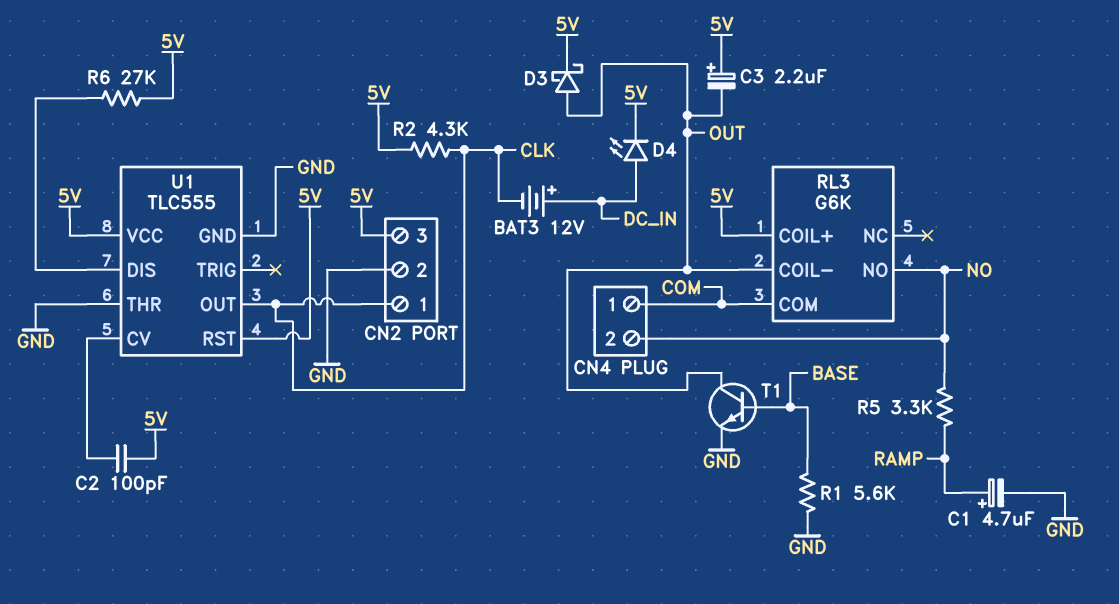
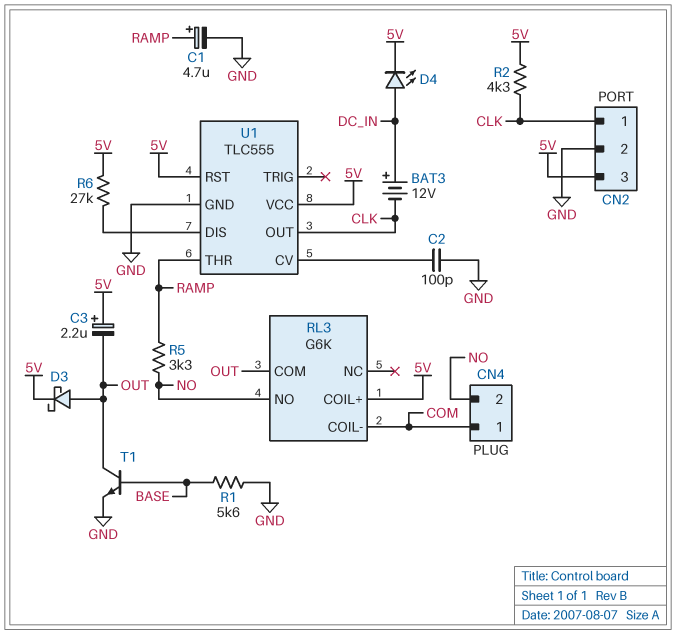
C2: 100pF (5V, U1/CV) -> 100pF (GND, U1/CV)
RL3 pin COIL-: OUT -> COM
RL3 pin COM: COM -> OUT
U1 pin THR: GND -> RAMP

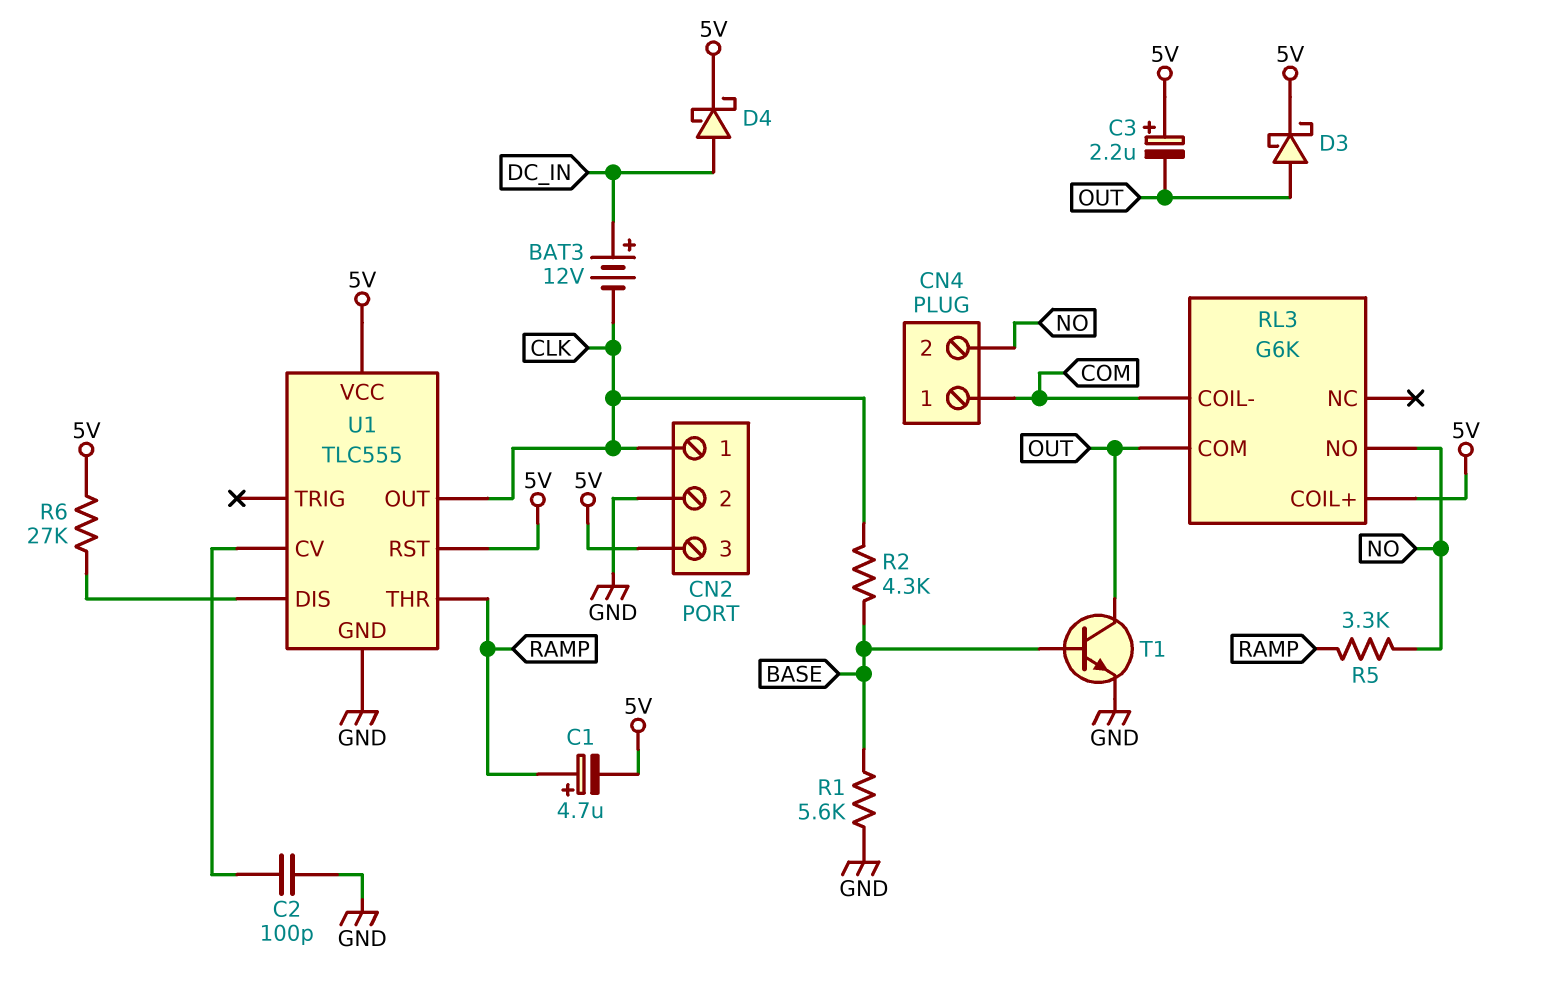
C1: 4.7uF (plus RAMP, minus GND) -> 4.7uF (plus RAMP, minus 5V)
D4: LED (A DC_IN, K 5V) -> schottky (A DC_IN, K 5V)
R2: 4.3k (5V, CLK) -> 4.3k (BASE, CLK)

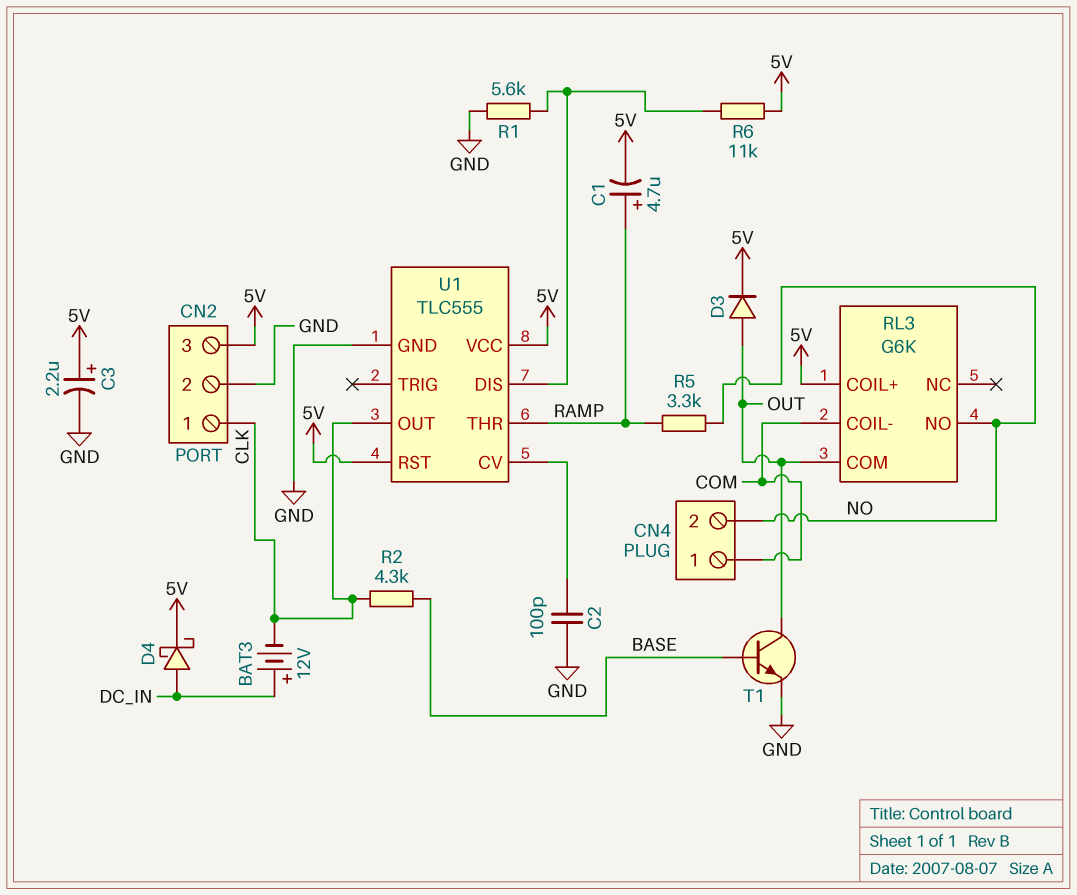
C3: 2.2uF (plus 5V, minus OUT) -> 2.2uF (plus 5V, minus GND)
D3: schottky (A OUT, K 5V) -> diode (A OUT, K 5V)
R1: 5.6k (BASE, GND) -> 5.6k (GND, U1/DIS)
R6: 27k (5V, U1/DIS) -> 11k (5V, U1/DIS)

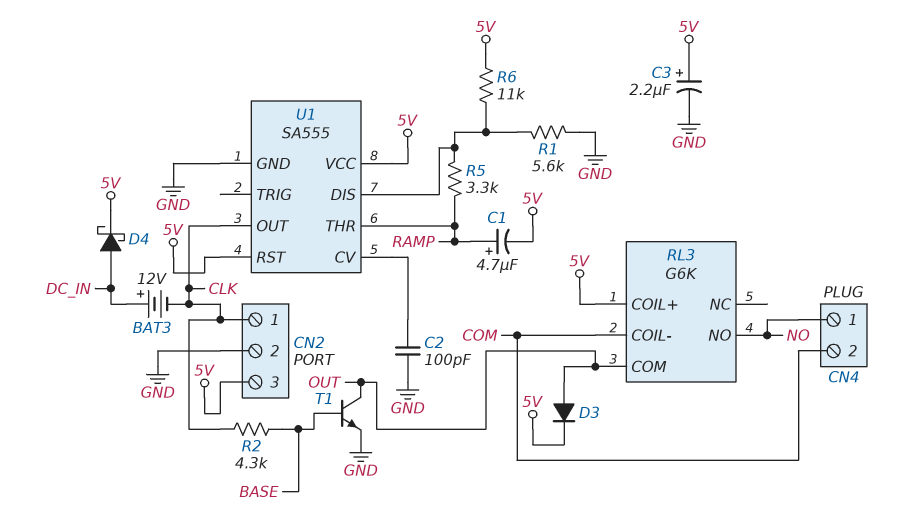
CN4 pin 1: COM -> NO
CN4 pin 2: NO -> COM
R5: 3.3k (NO, RAMP) -> 3.3k (RAMP, U1/DIS)
U1: TLC555 -> SA555

